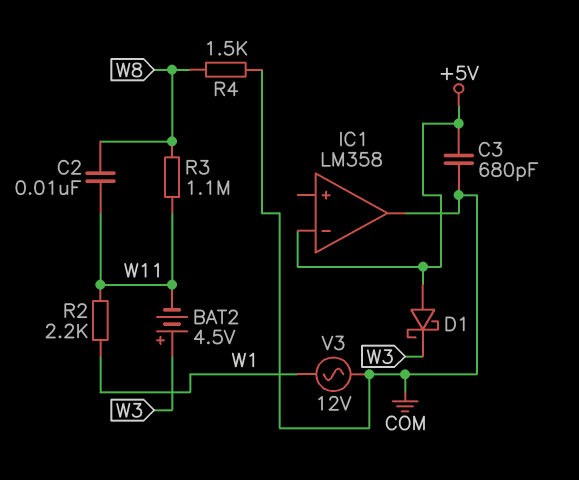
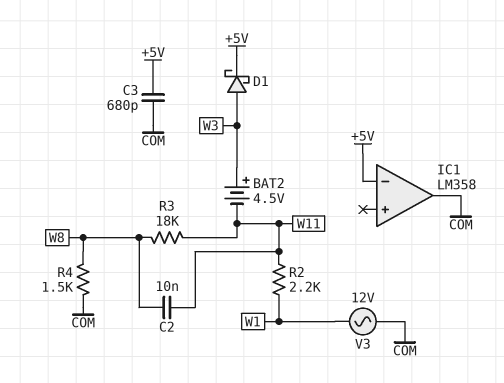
D1: schottky (A +5V, K W3) -> schottky (A W3, K +5V)
R3: 1.1M (W8, W11) -> 18k (W8, W11)

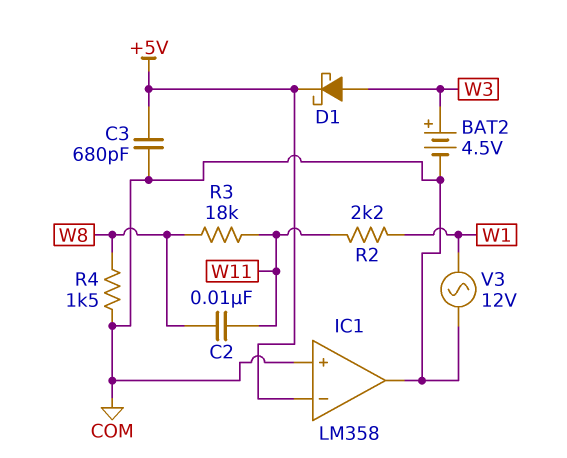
BAT2: 4.5V (plus W3, minus W11) -> 4.5V (plus W3, minus COM)
IC1 pin in+: none -> COM

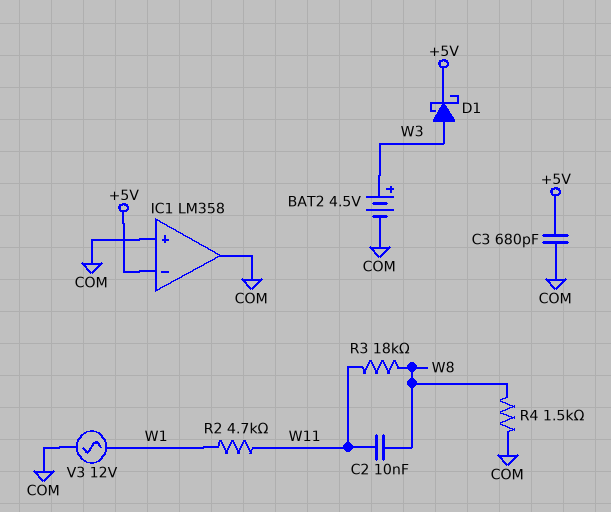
R2: 2.2k (W1, W11) -> 4.7k (W1, W11)

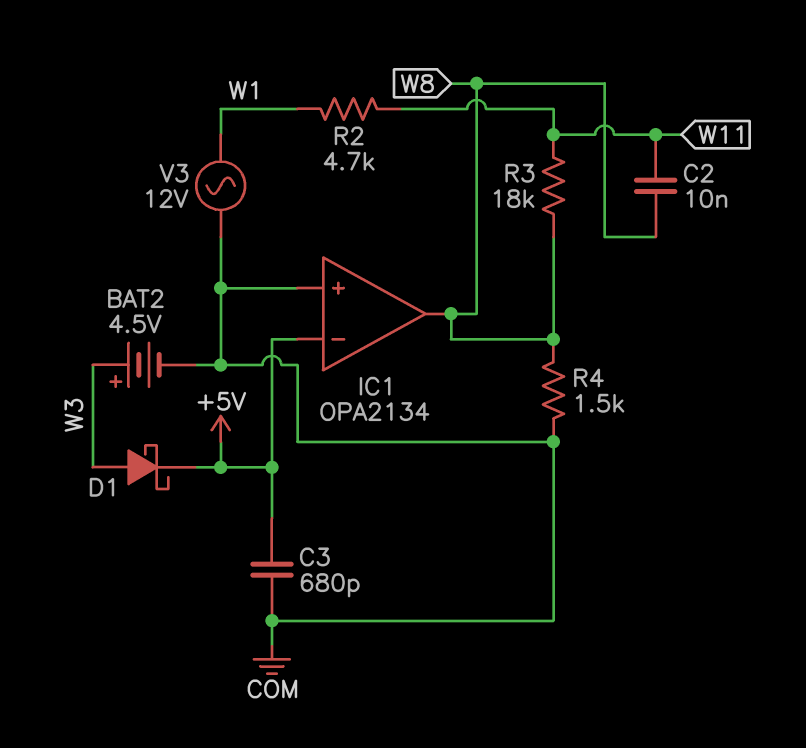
IC1: LM358 -> OPA2134
IC1 pin out: COM -> W8

